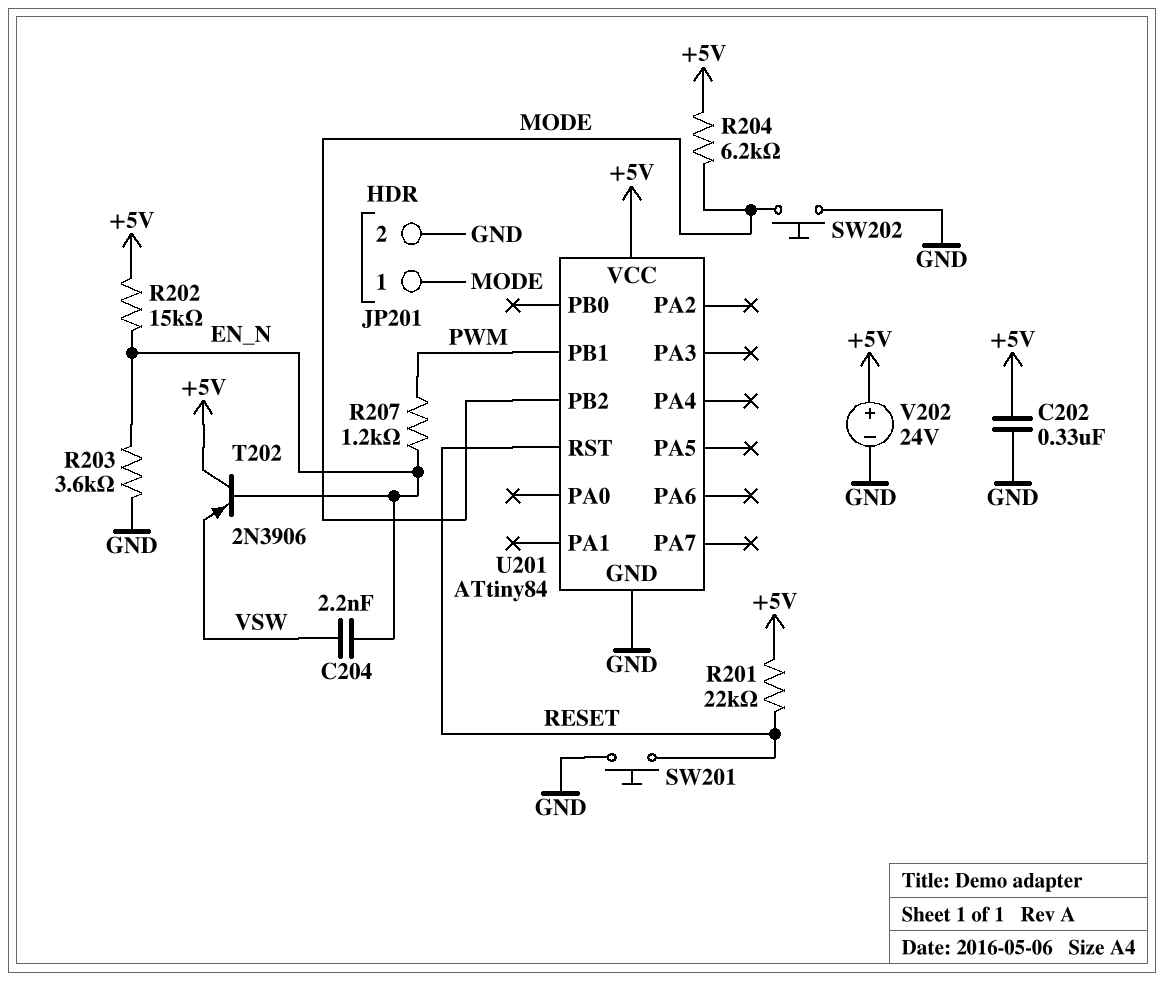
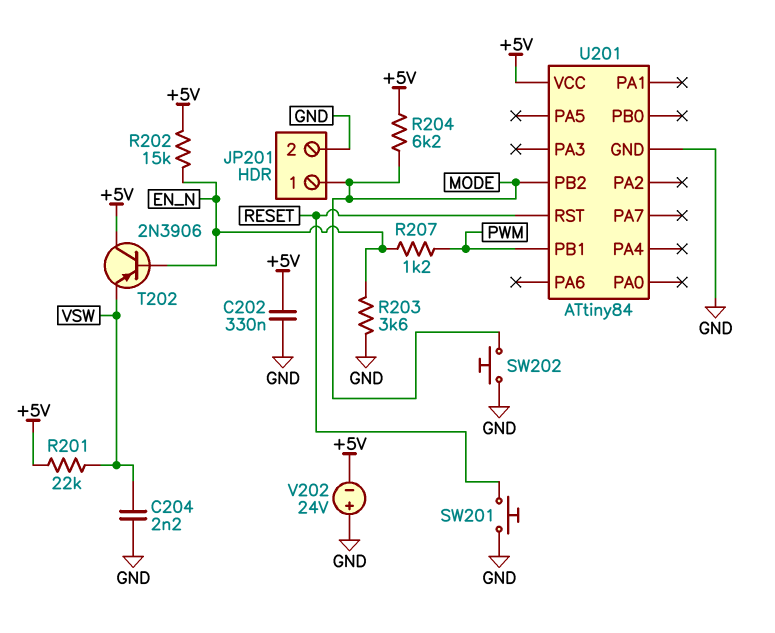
C204: 2.2nF (EN_N, VSW) -> 2.2nF (GND, VSW)
R201: 22k (+5V, RESET) -> 22k (+5V, VSW)
V202: 24V (plus +5V, minus GND) -> 24V (plus GND, minus +5V)

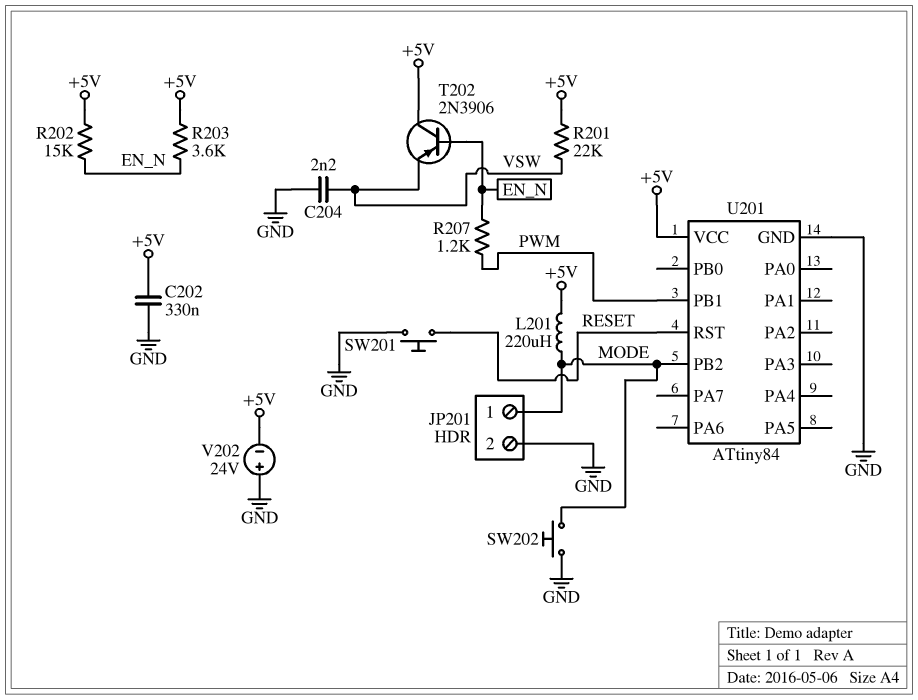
L201: none -> 220uH (+5V, MODE)
R203: 3.6k (EN_N, GND) -> 3.6k (+5V, EN_N)
R204: 6.2k (+5V, MODE) -> none

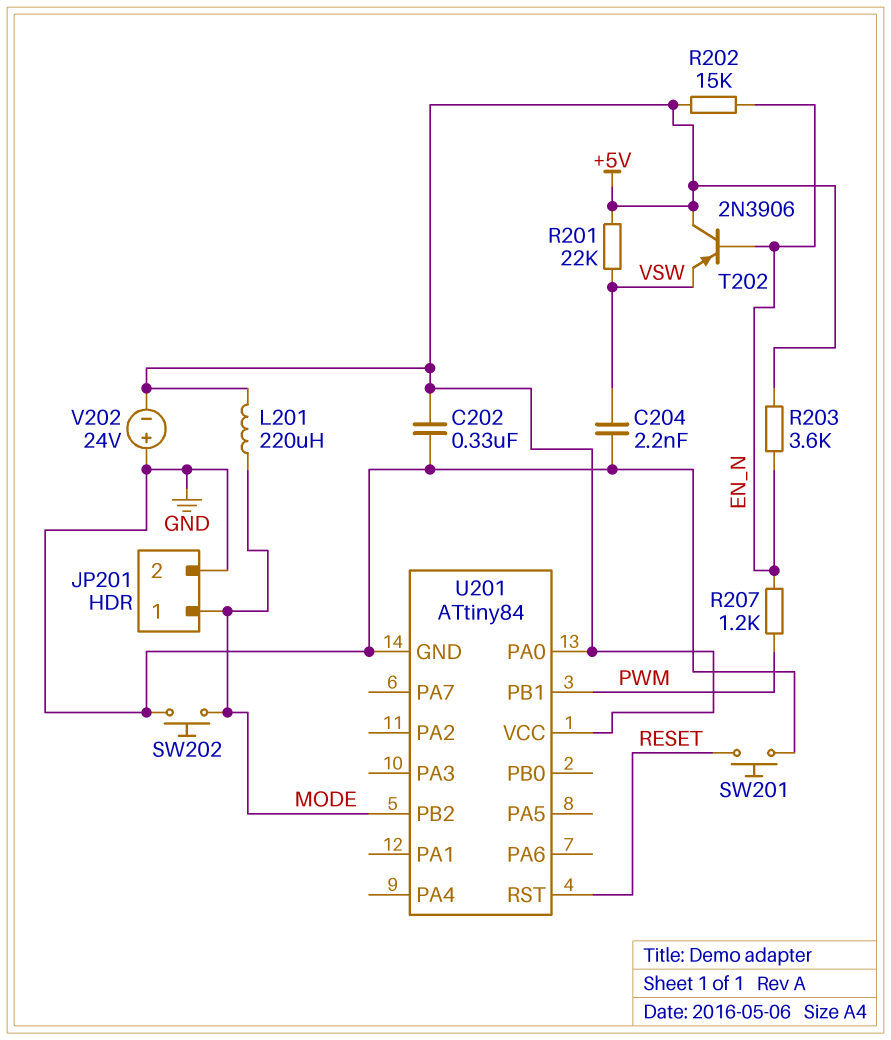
U201 pin PA0: none -> +5V

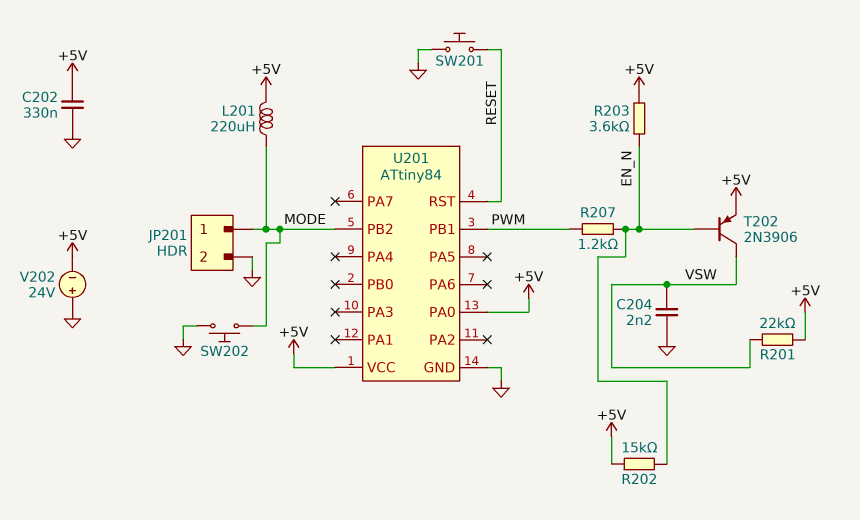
T202: PNP 2N3906 (B EN_N, C +5V, E VSW) -> PNP 2N3906 (B EN_N, C VSW, E +5V)

